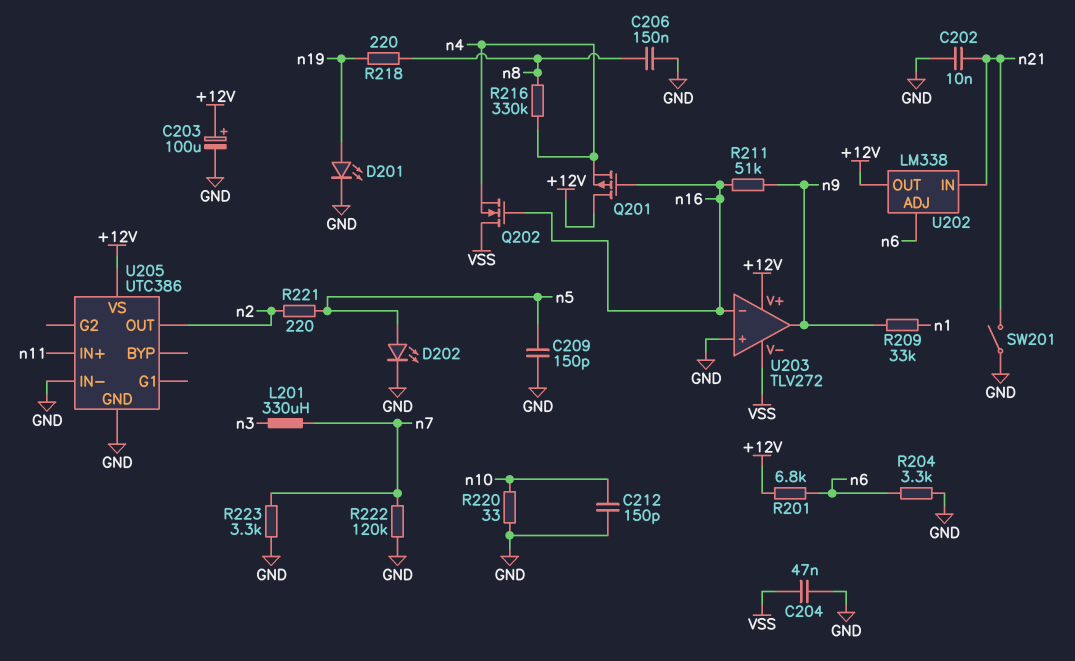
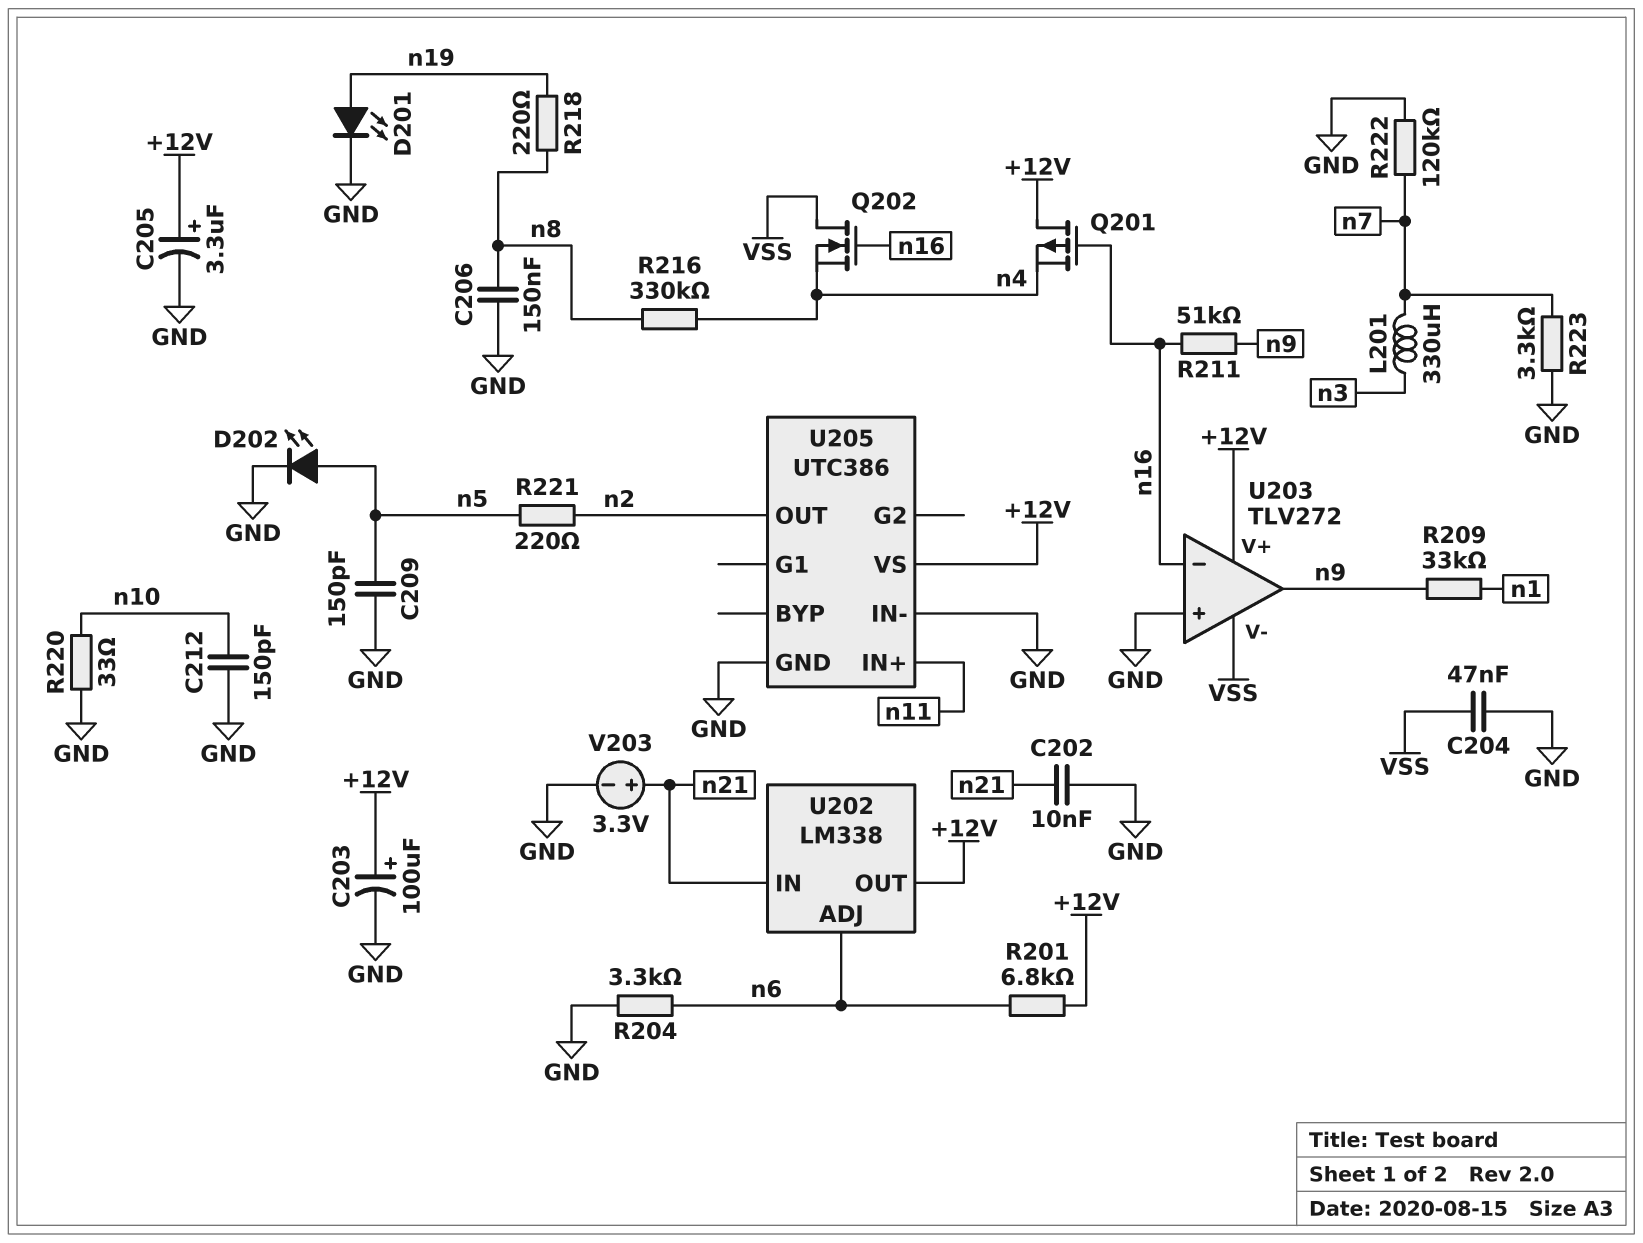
C205: none -> 3.3uF (plus +12V, minus GND)
SW201: switch (GND, n21) -> none
V203: none -> 3.3V (plus n21, minus GND)

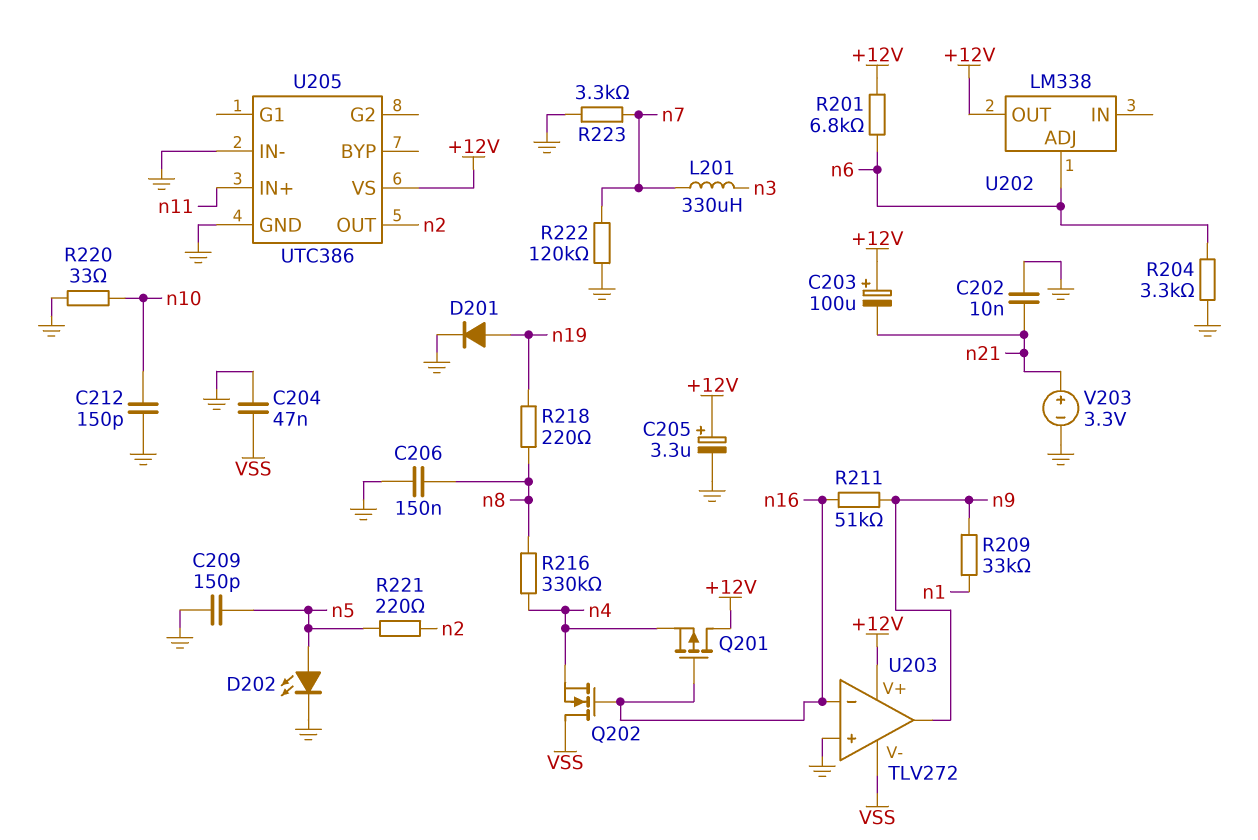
C203: 100uF (plus +12V, minus GND) -> 100uF (plus +12V, minus n21)
D201: LED (A n19, K GND) -> diode (A n19, K GND)
U202 pin IN: n21 -> none

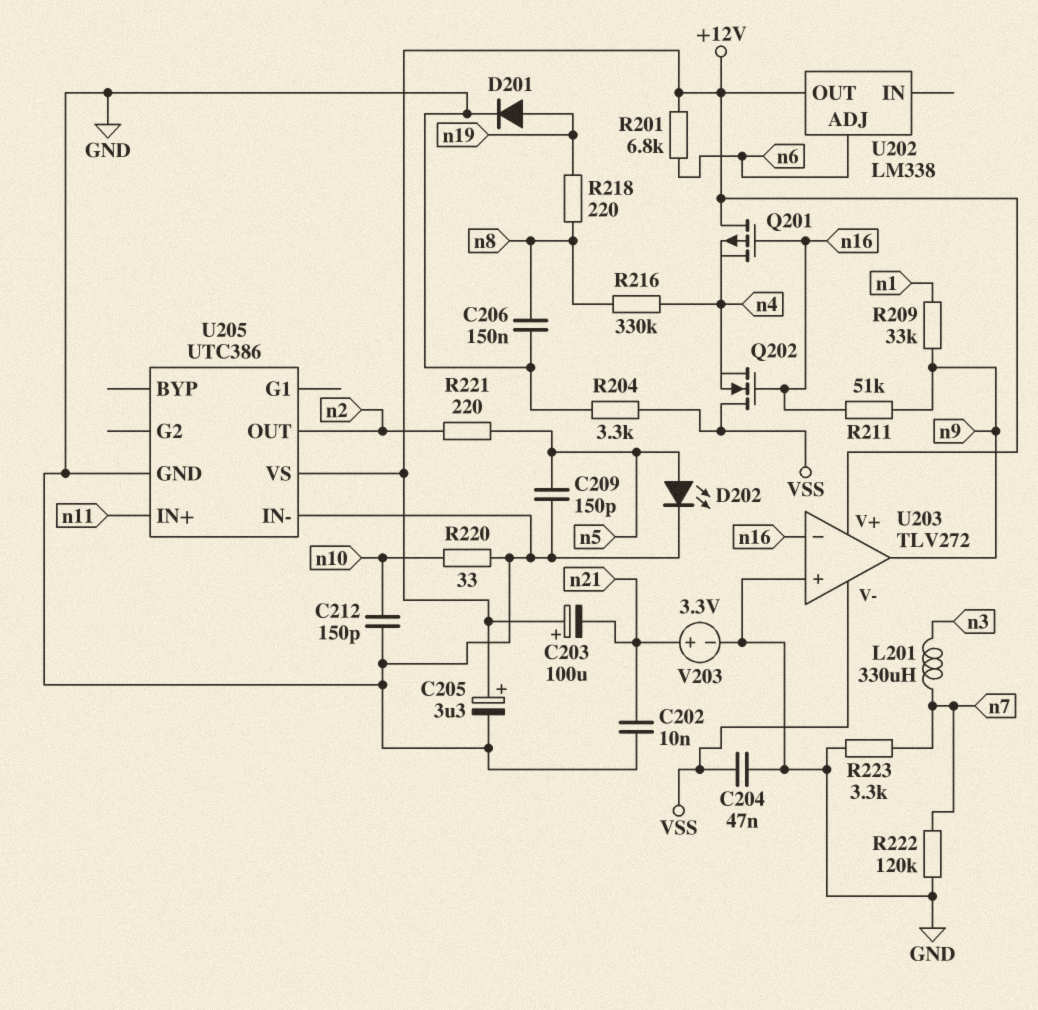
R204: 3.3k (GND, n6) -> 3.3k (GND, VSS)

